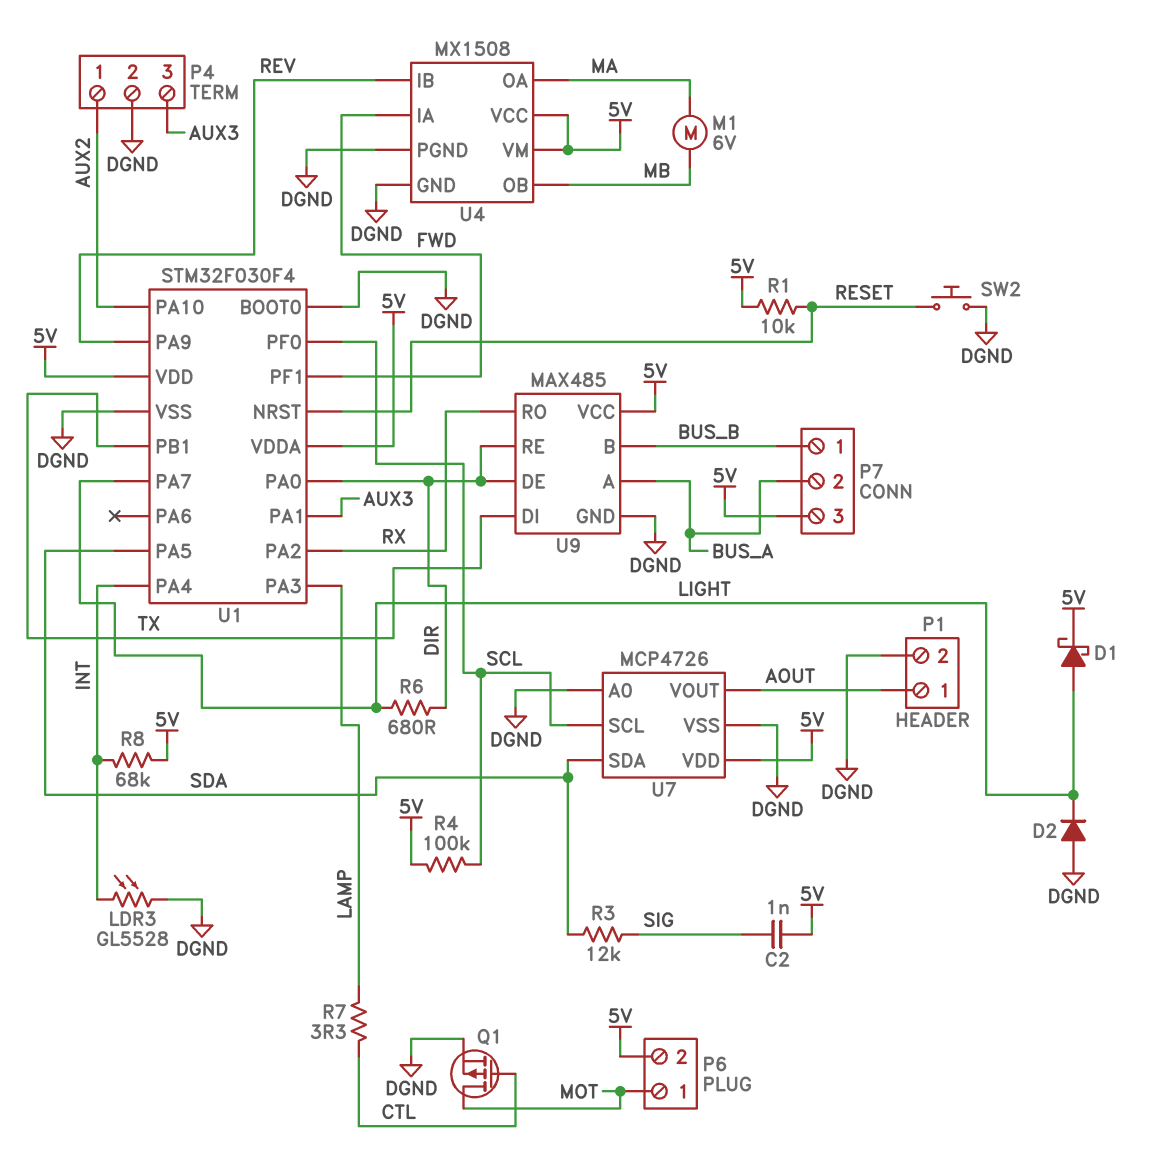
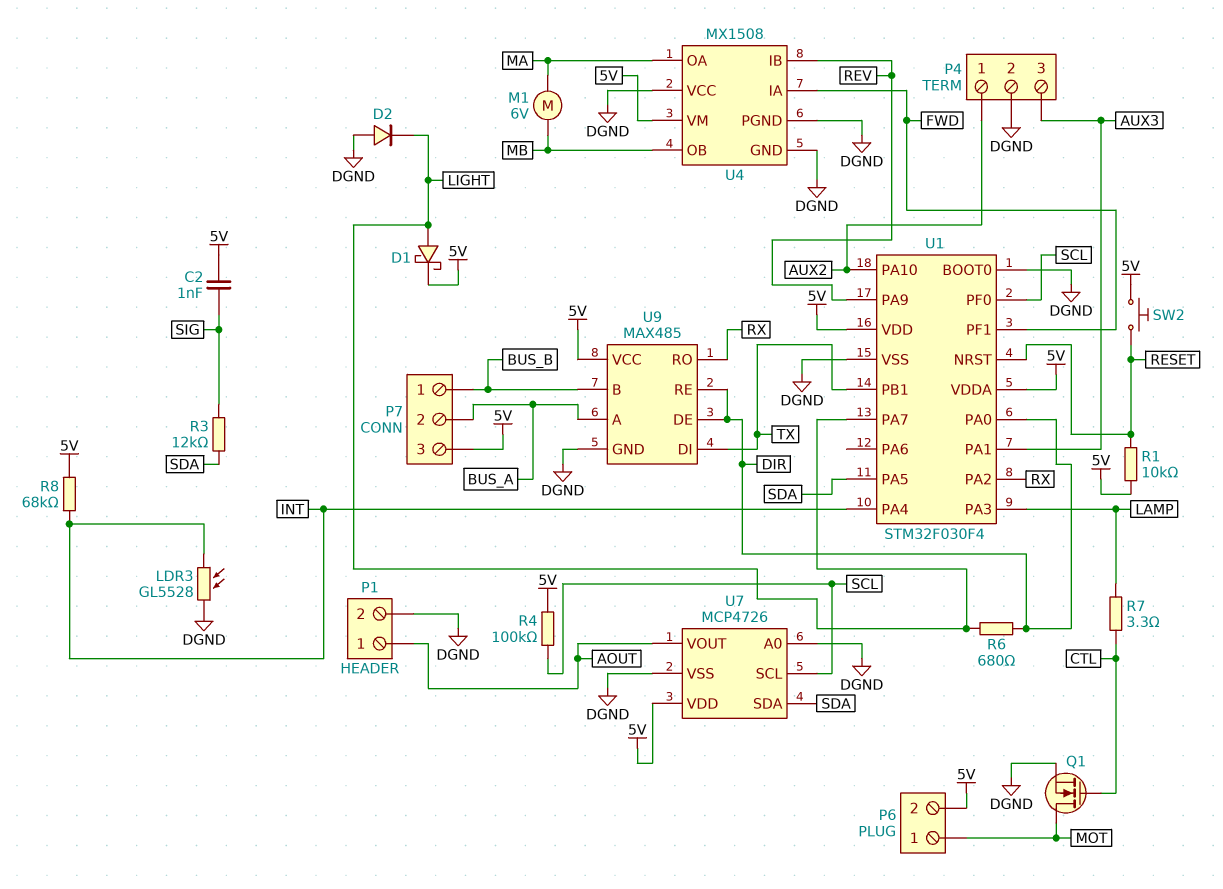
Q1: PMOS (G CTL, D MOT, S DGND) -> NMOS (G CTL, D MOT, S DGND)
SW2: button (DGND, RESET) -> button (5V, RESET)
U4 pin VCC: 5V -> DGND

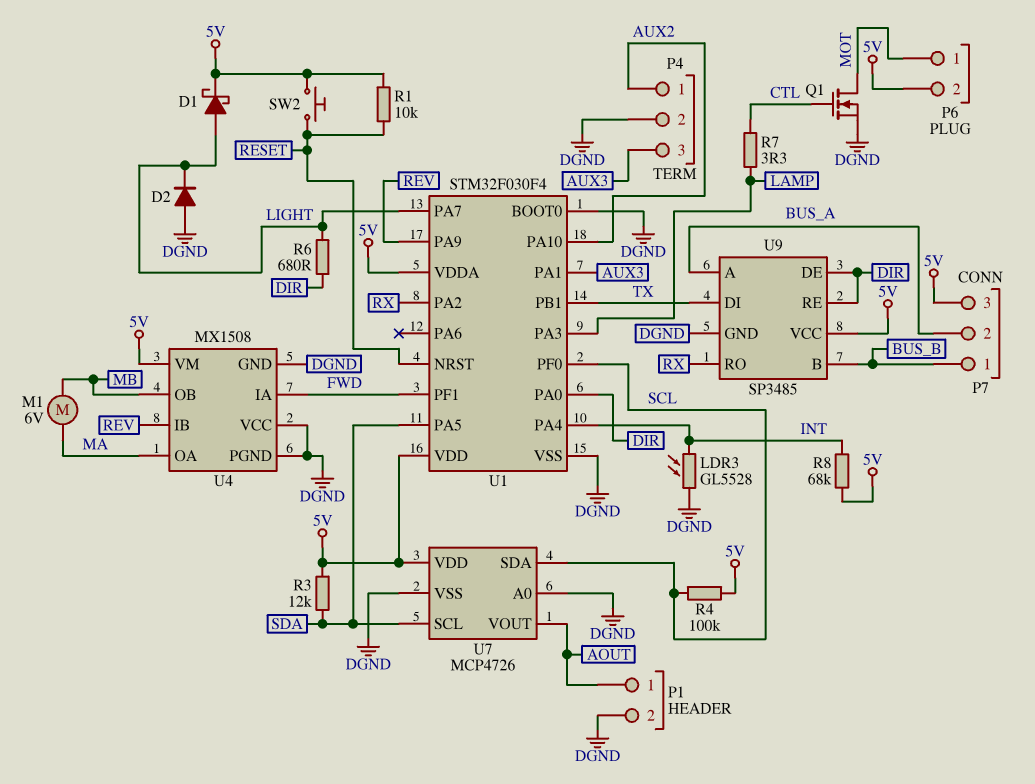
C2: 1nF (5V, SIG) -> none
R3: 12k (SDA, SIG) -> 12k (5V, SDA)
U7 pin SCL: SCL -> SDA
U7 pin SDA: SDA -> SCL
U9: MAX485 -> SP3485

